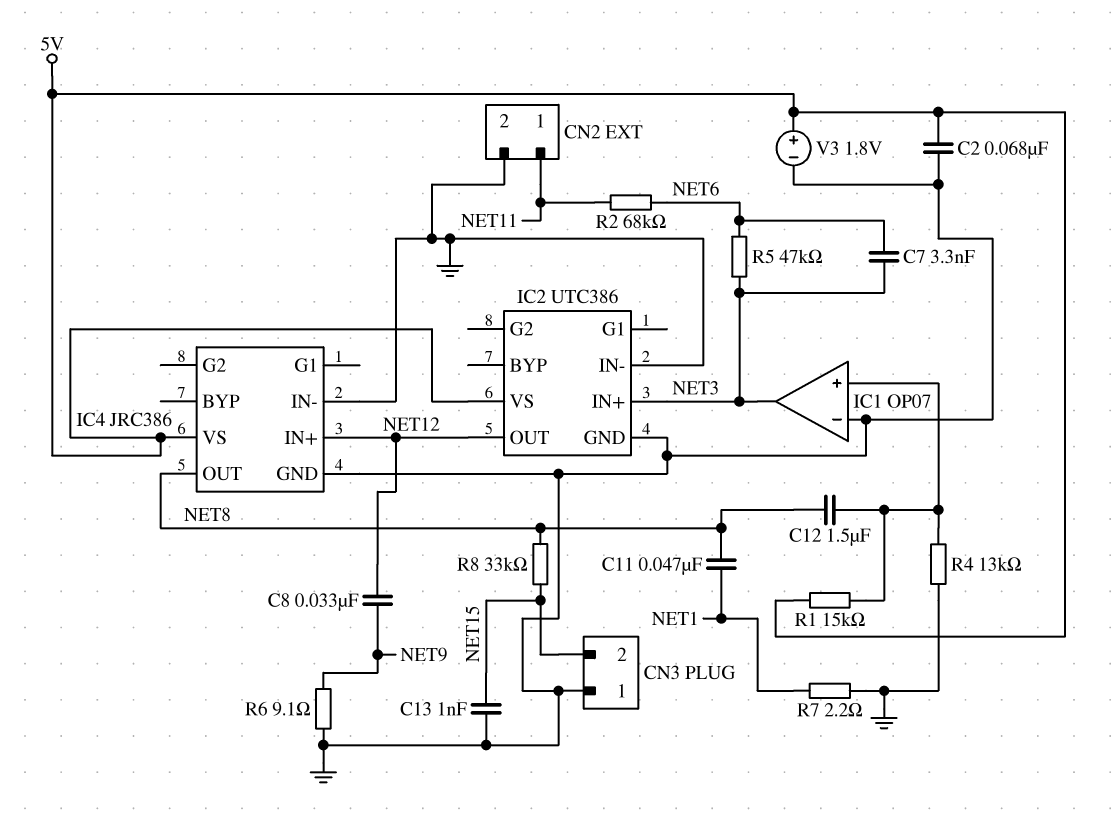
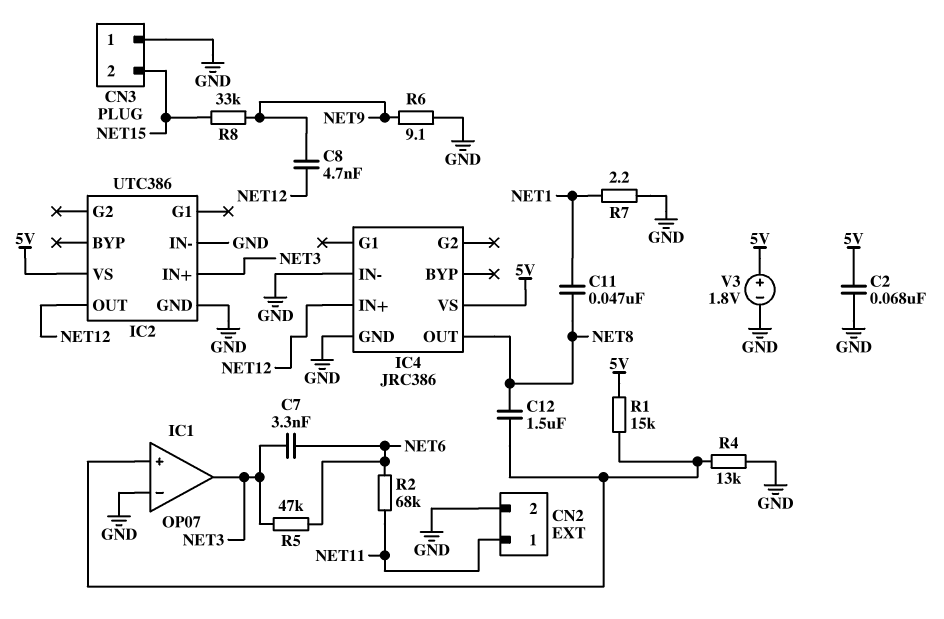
C8: 33nF (NET9, NET12) -> 4.7nF (NET9, NET12)
C13: 1nF (GND, NET15) -> none
R8: 33k (NET8, NET15) -> 33k (NET9, NET15)

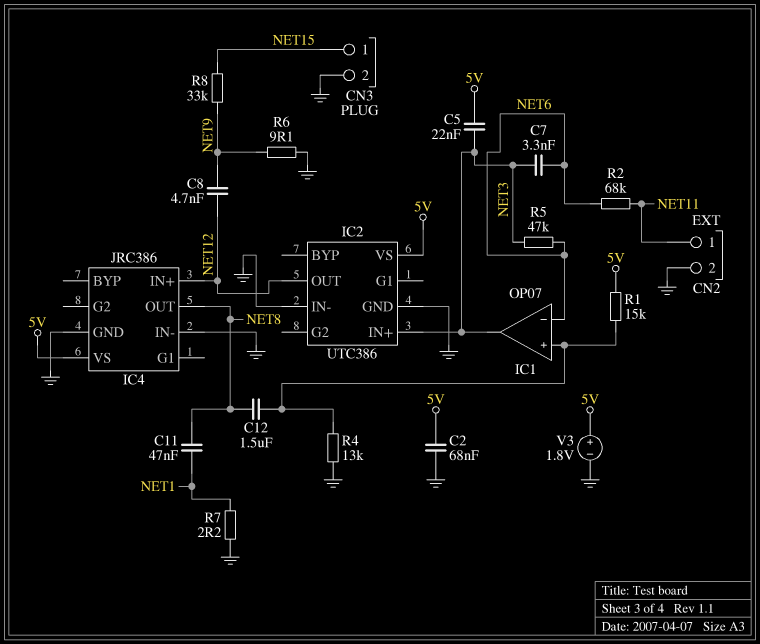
C5: none -> 22nF (5V, NET3)
CN3 pin 1: GND -> NET15
CN3 pin 2: NET15 -> GND
IC1 pin in-: GND -> NET6

